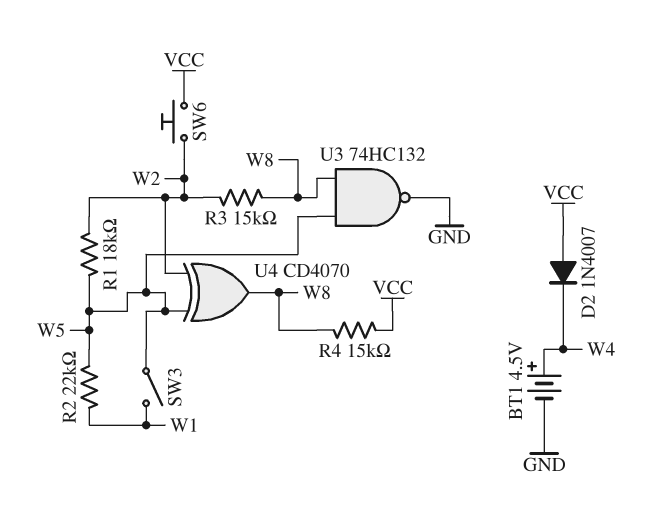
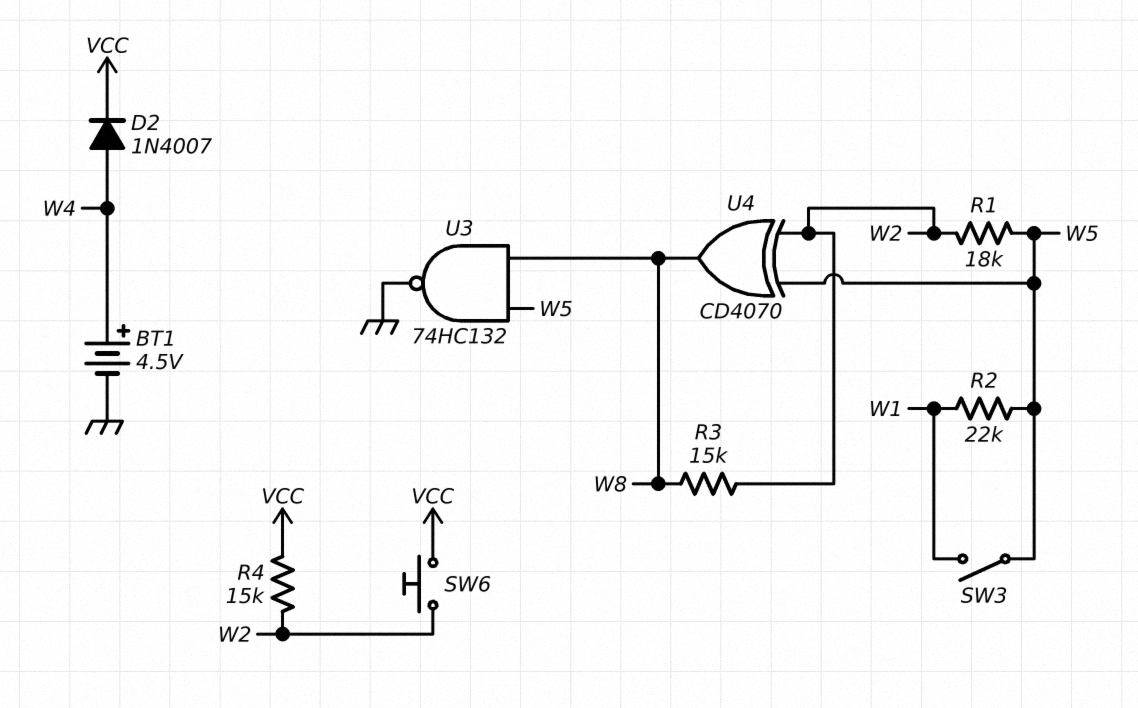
D2: diode 1N4007 (A VCC, K W4) -> diode 1N4007 (A W4, K VCC)
R4: 15k (VCC, W8) -> 15k (VCC, W2)

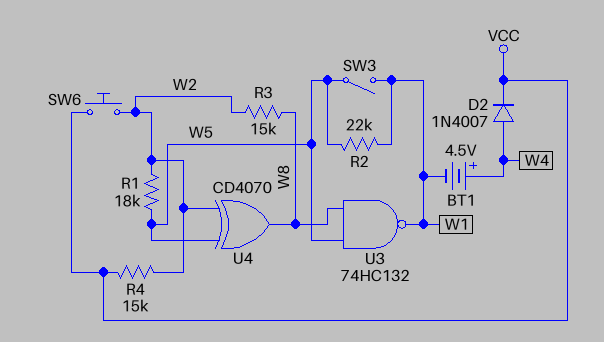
BT1: 4.5V (plus W4, minus GND) -> 4.5V (plus W4, minus W1)
U3: NAND 74HC132 (in W5, in W8, out GND) -> NAND 74HC132 (in W5, in W8, out W1)

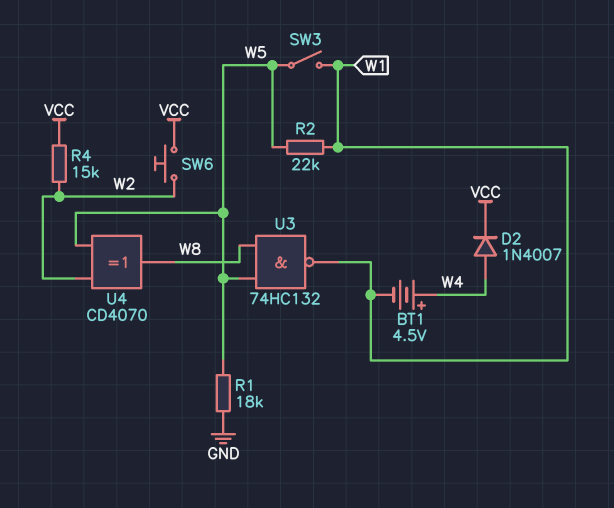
R1: 18k (W2, W5) -> 18k (GND, W5)
R3: 15k (W2, W8) -> none

